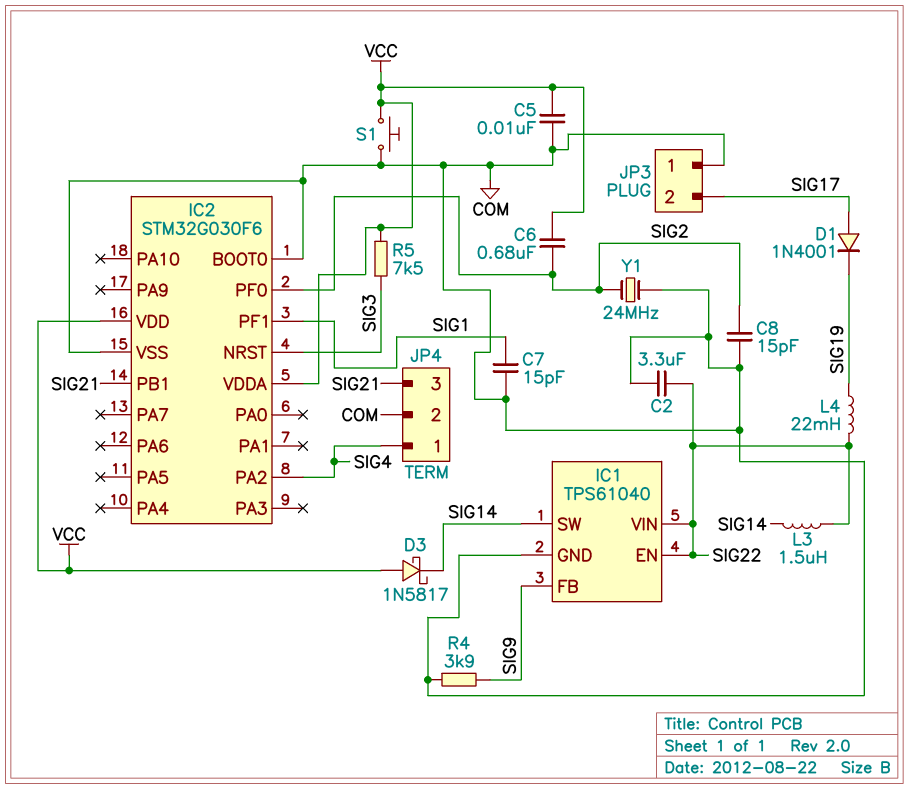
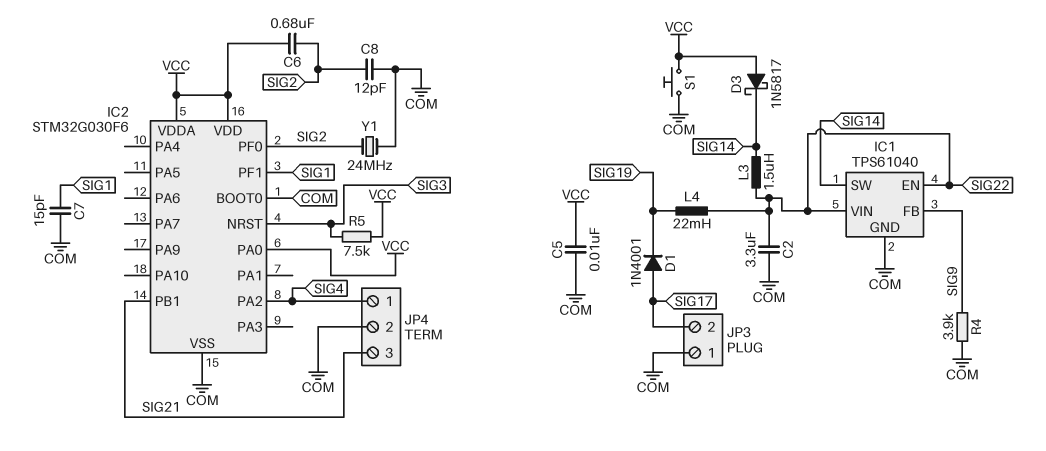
C8: 15pF (COM, SIG2) -> 12pF (COM, SIG2)
IC2 pin PA0: none -> VCC

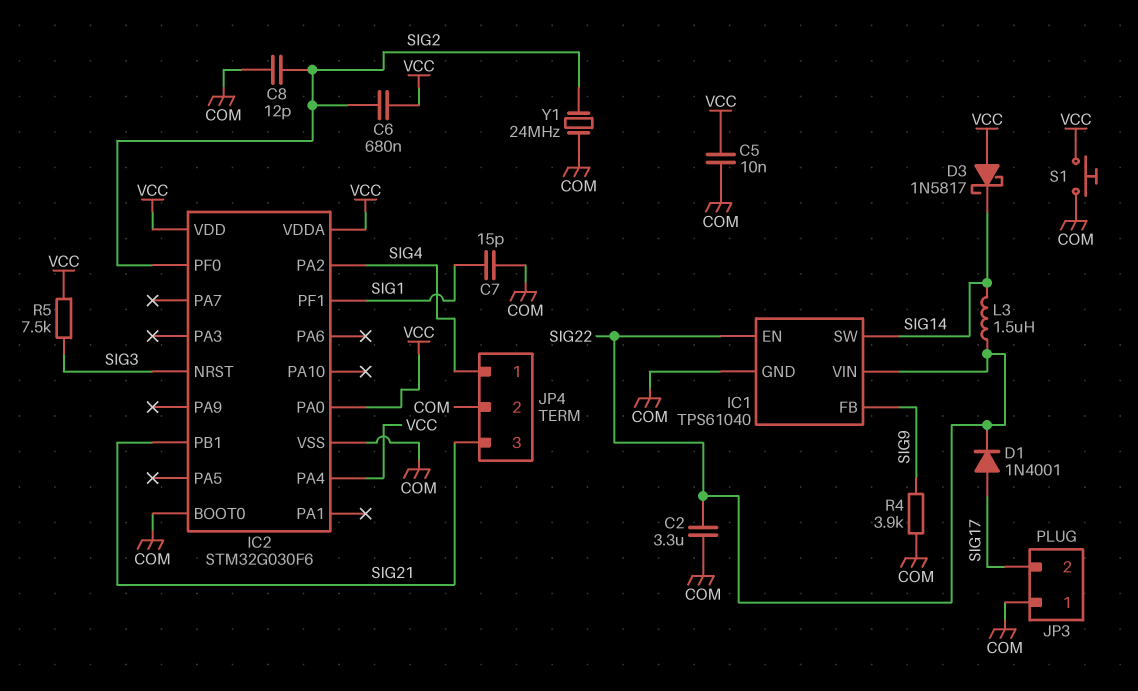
D1: diode 1N4001 (A SIG17, K SIG19) -> diode 1N4001 (A SIG17, K SIG22)
IC2 pin PA4: none -> VCC
L4: 22mH (SIG19, SIG22) -> none

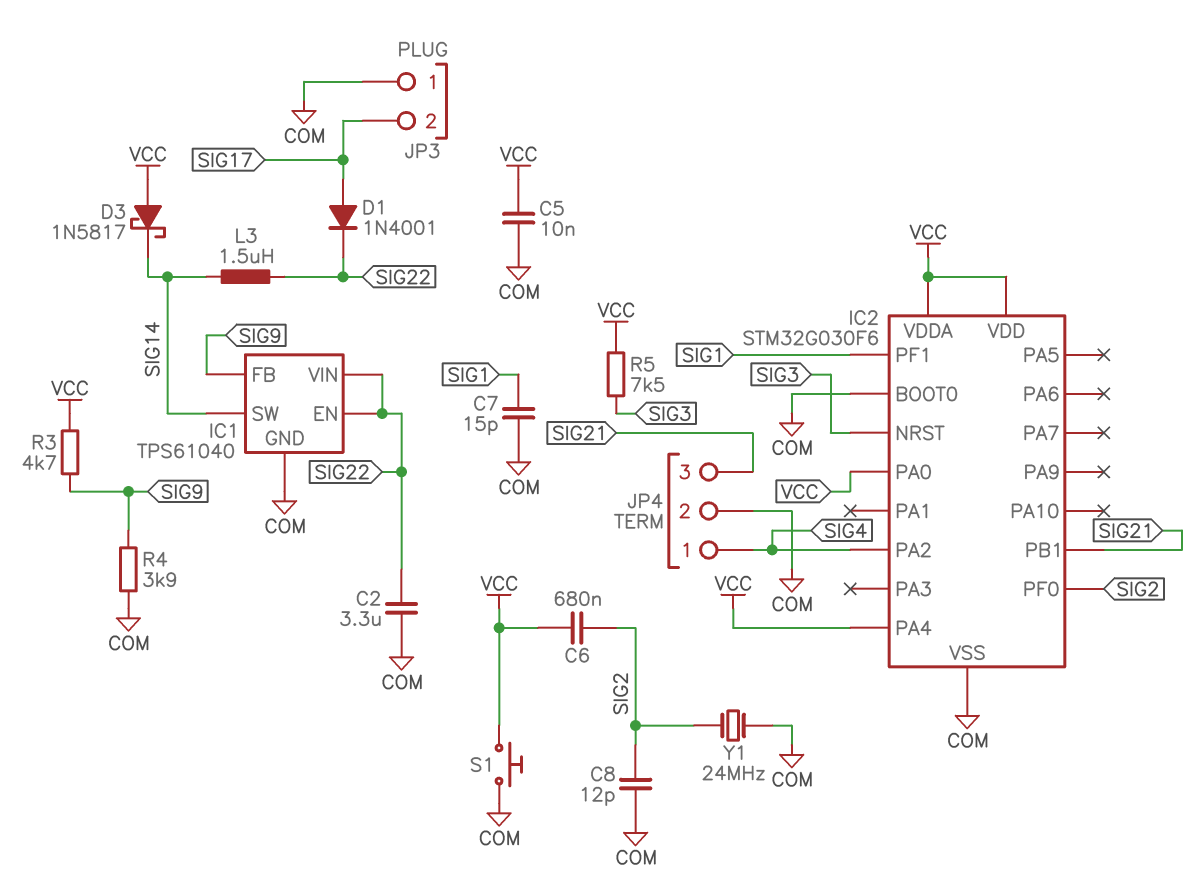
R3: none -> 4.7k (SIG9, VCC)

